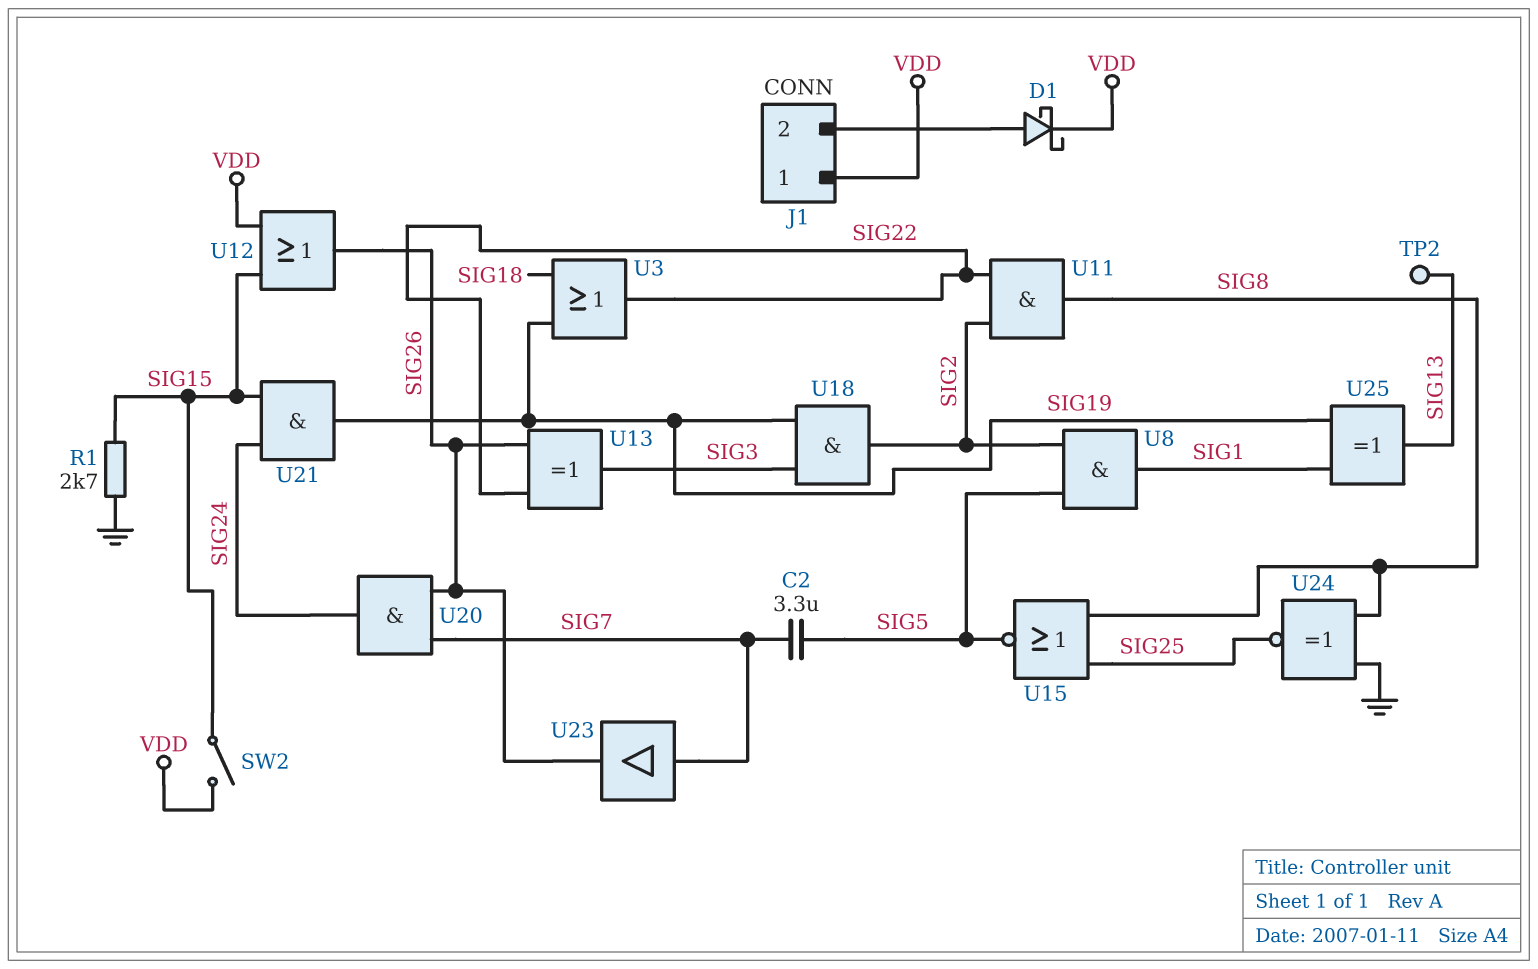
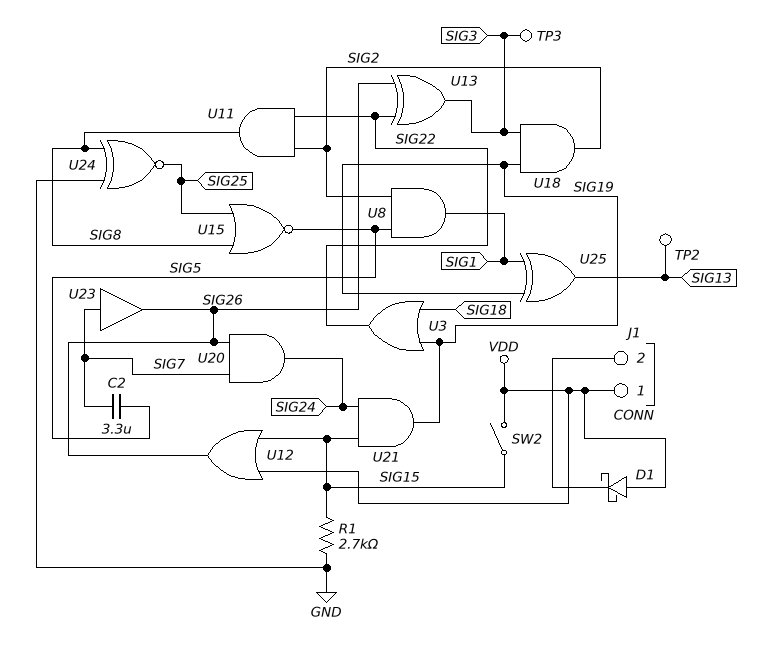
D1: schottky (A J1/2, K VDD) -> schottky (A VDD, K J1/2)
TP3: none -> test point (SIG3)

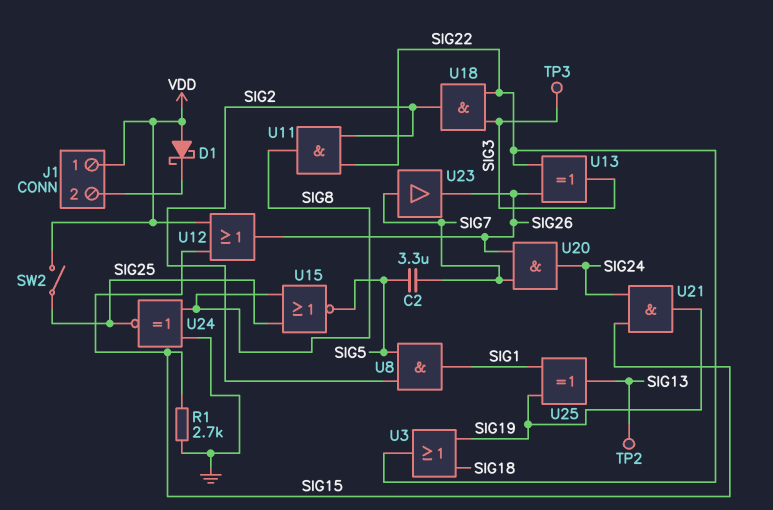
SW2: switch (SIG15, VDD) -> switch (SIG25, VDD)
U18: AND (in SIG3, in SIG19, out SIG2) -> AND (in SIG3, in SIG22, out SIG2)

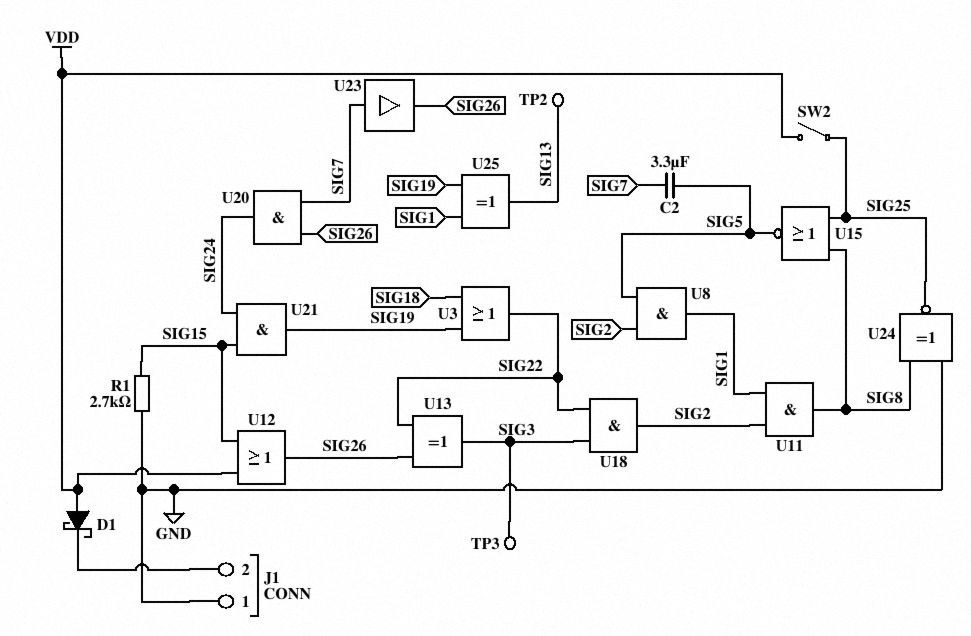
J1 pin 1: VDD -> GND
U11: AND (in SIG2, in SIG22, out SIG8) -> AND (in SIG1, in SIG2, out SIG8)

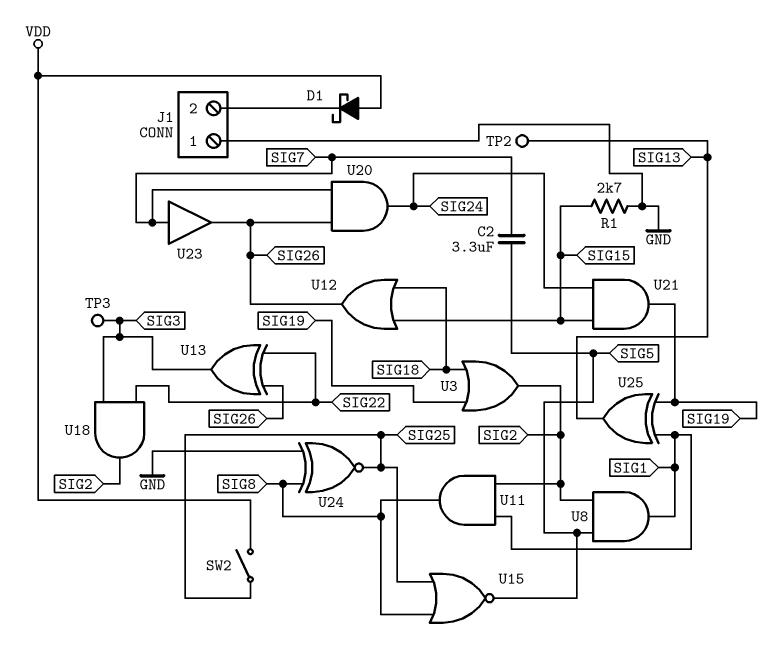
U3: OR (in SIG18, in SIG19, out SIG22) -> OR (in SIG18, in SIG19, out SIG2)
U12: OR (in SIG15, in VDD, out SIG26) -> OR (in SIG15, in SIG18, out SIG26)

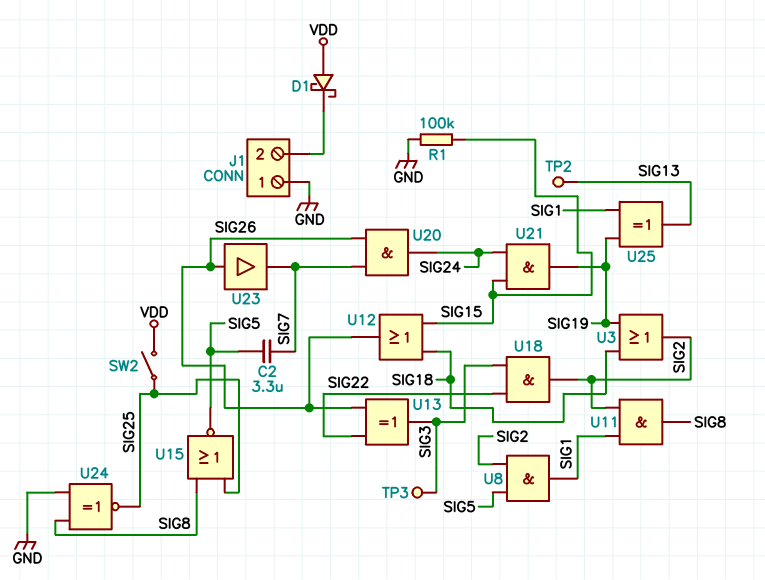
R1: 2.7k (GND, SIG15) -> 100k (GND, SIG15)
U23: buffer (in SIG7, out SIG26) -> buffer (in SIG26, out SIG7)

